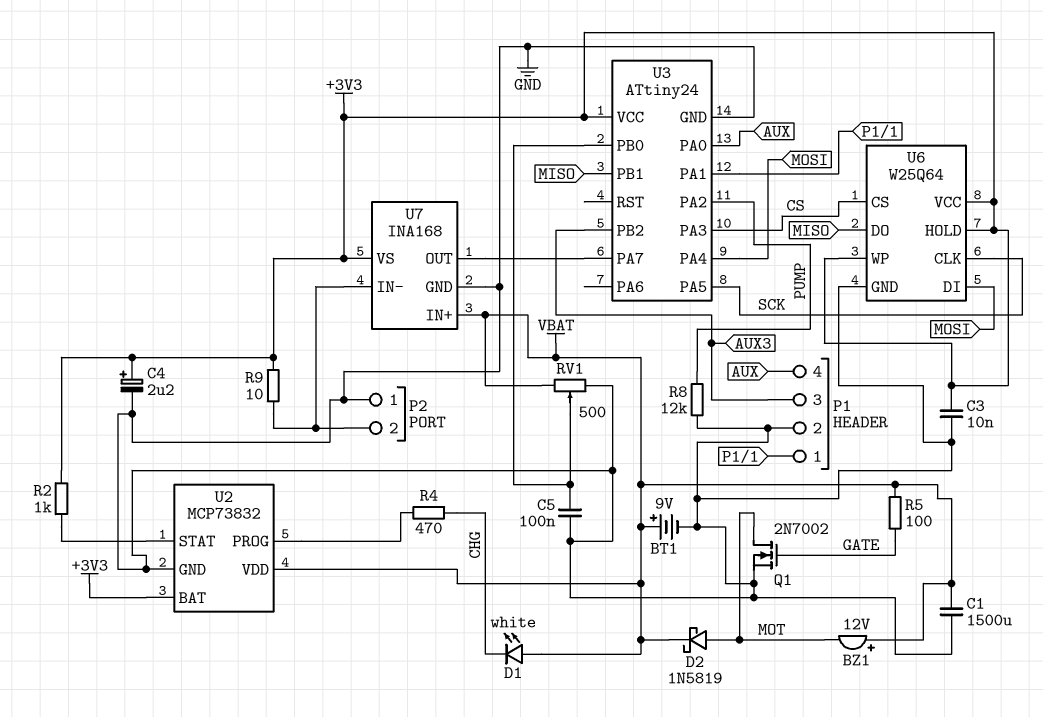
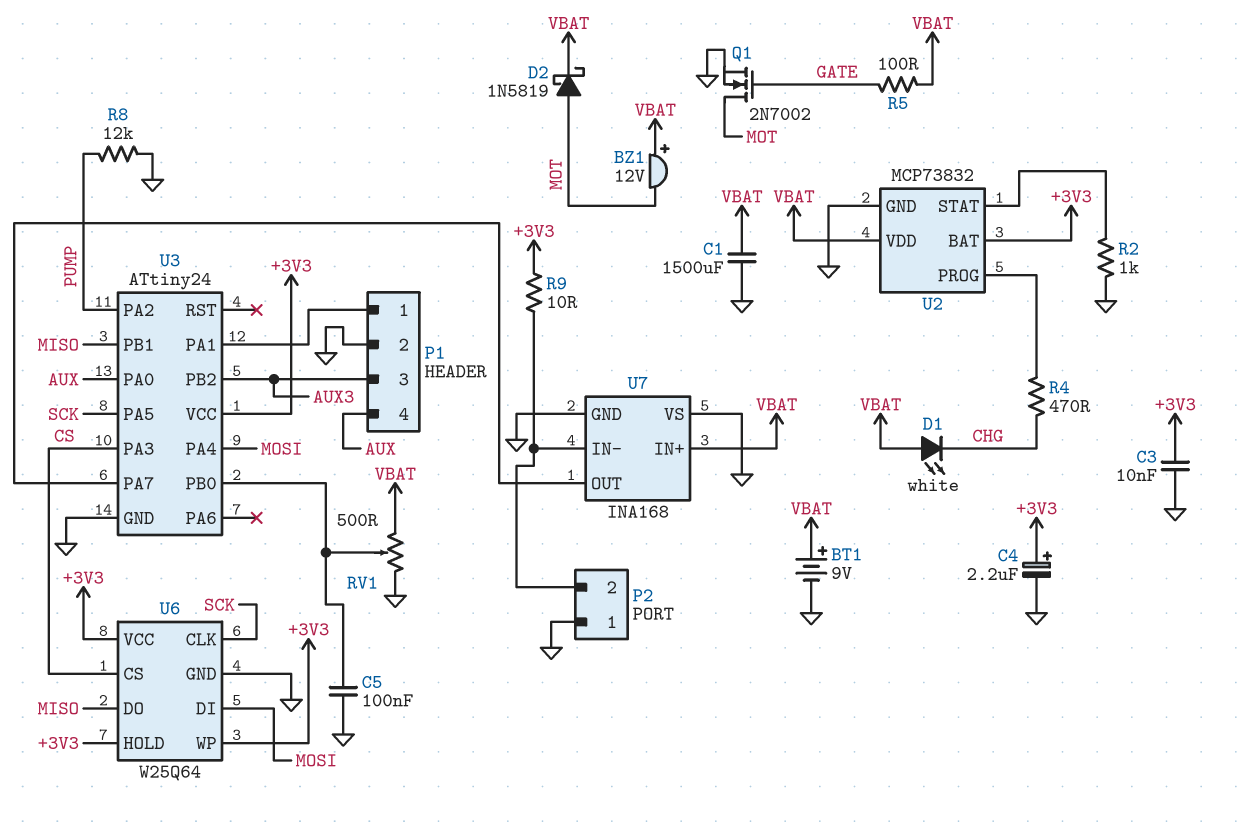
R2: 1k (+3V3, U2/STAT) -> 1k (GND, U2/STAT)
U7 pin VS: +3V3 -> GND

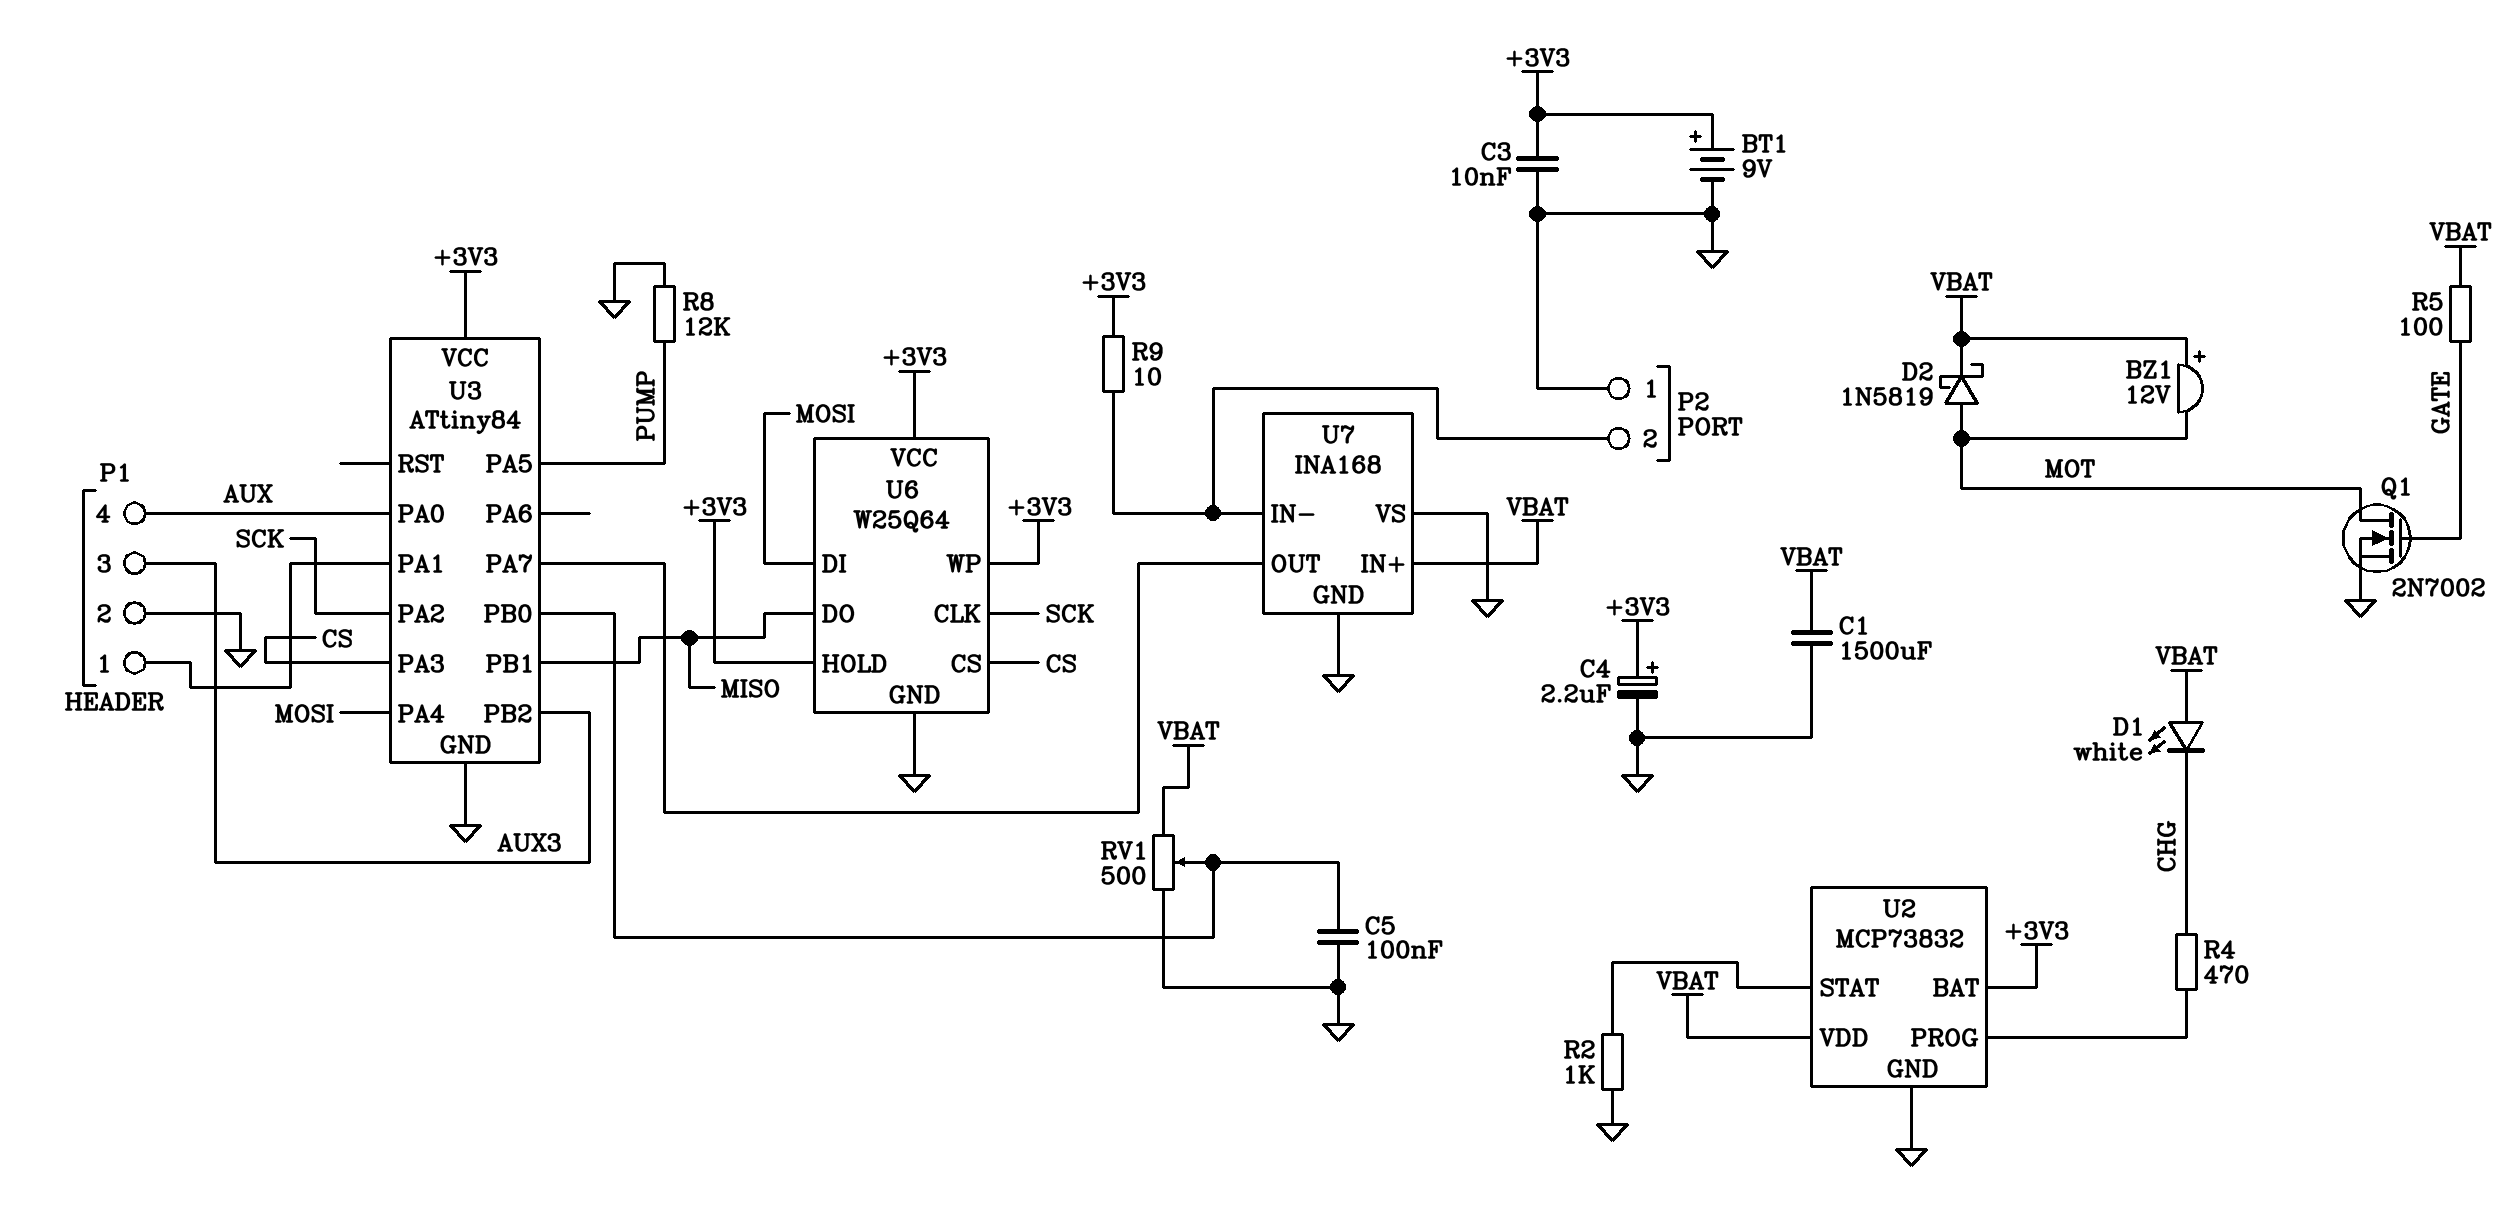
BT1: 9V (plus VBAT, minus GND) -> 9V (plus +3V3, minus GND)
U3: ATtiny24 -> ATtiny84
U3 pin PA2: PUMP -> SCK
U3 pin PA5: SCK -> PUMP

